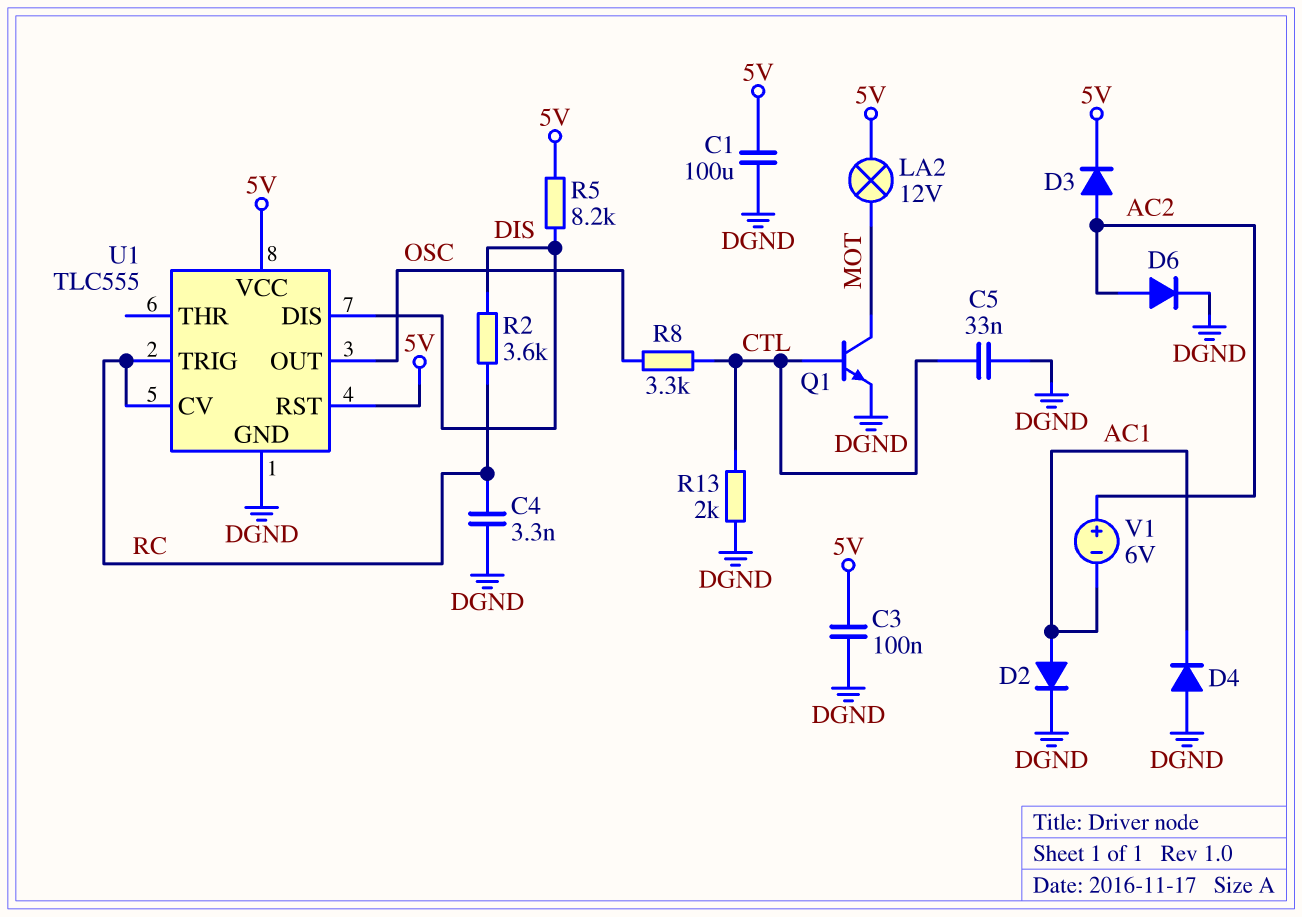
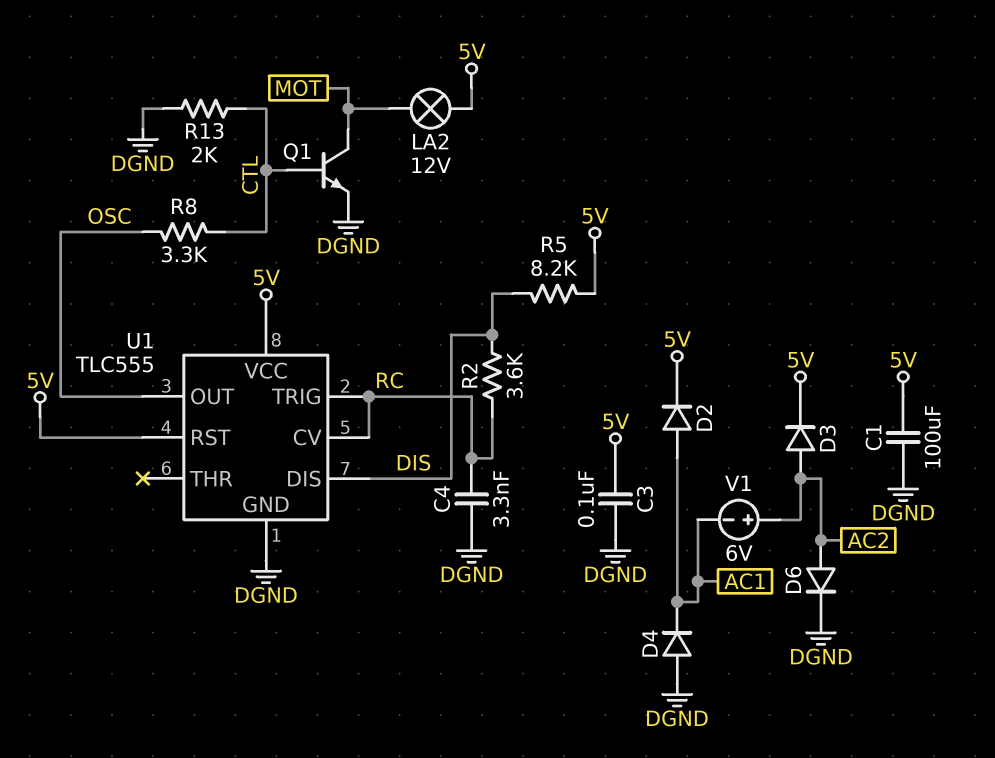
C5: 33nF (CTL, DGND) -> none
D2: diode (A AC1, K DGND) -> diode (A AC1, K 5V)

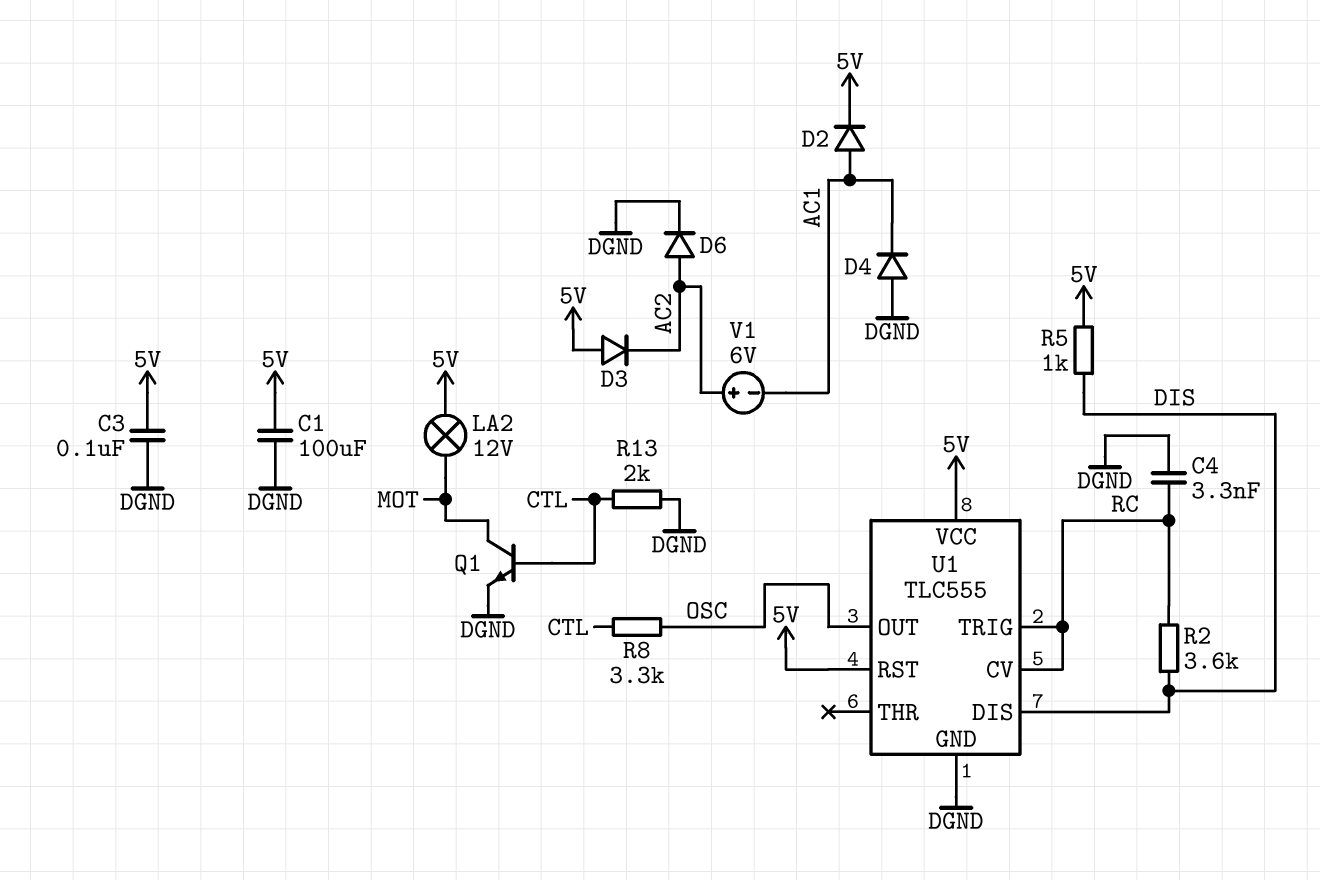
D3: diode (A AC2, K 5V) -> diode (A 5V, K AC2)
R5: 8.2k (5V, DIS) -> 1k (5V, DIS)

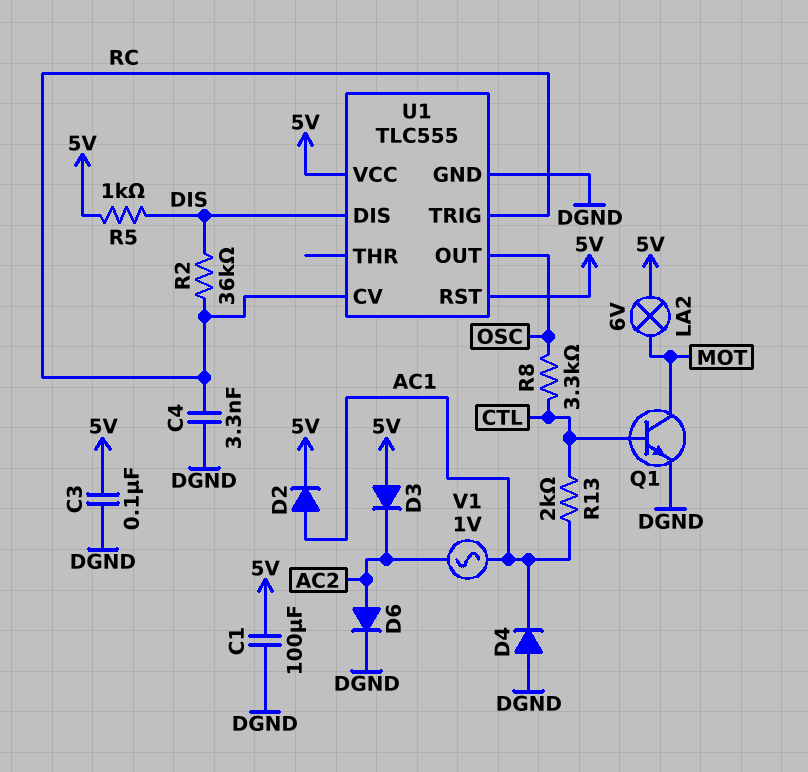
LA2: lamp 12V (5V, MOT) -> lamp 6V (5V, MOT)
R2: 3.6k (DIS, RC) -> 36k (DIS, RC)
R13: 2k (CTL, DGND) -> 2k (AC1, CTL)
V1: 6V (plus AC2, minus AC1) -> AC 1V (AC1, AC2)

